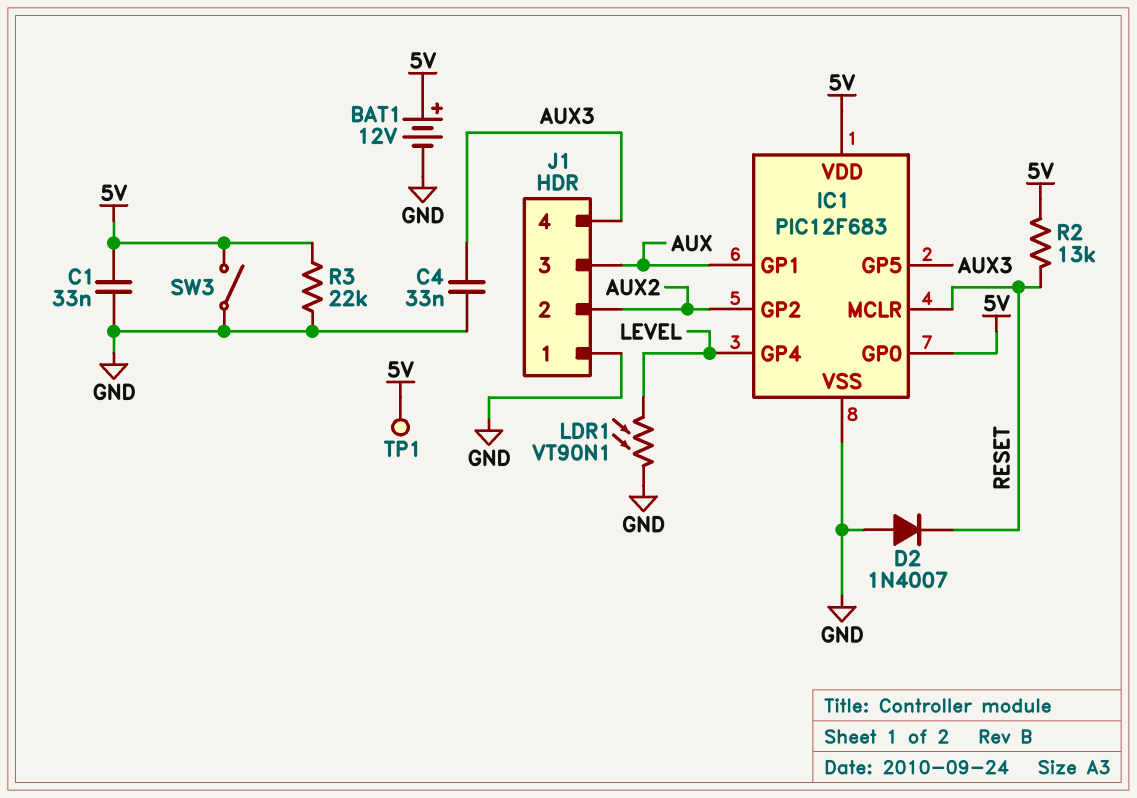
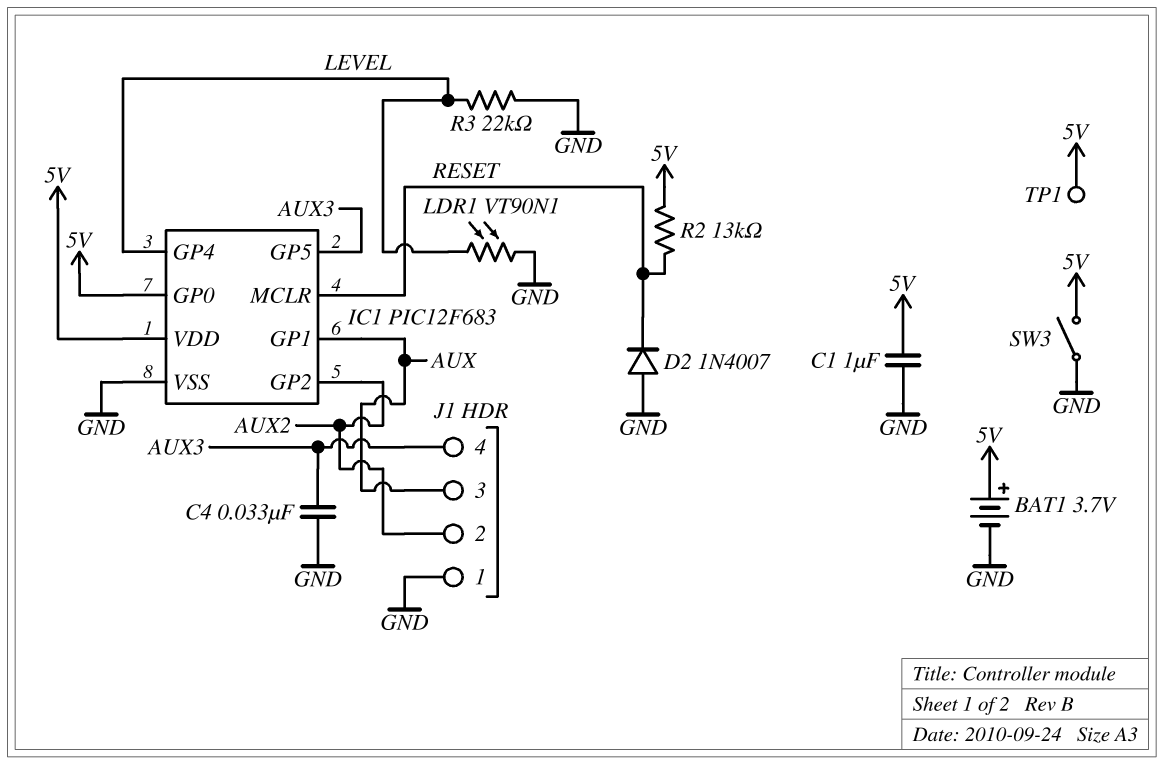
BAT1: 12V (plus 5V, minus GND) -> 3.7V (plus 5V, minus GND)
C1: 33nF (5V, GND) -> 1uF (5V, GND)
R3: 22k (5V, GND) -> 22k (GND, LEVEL)

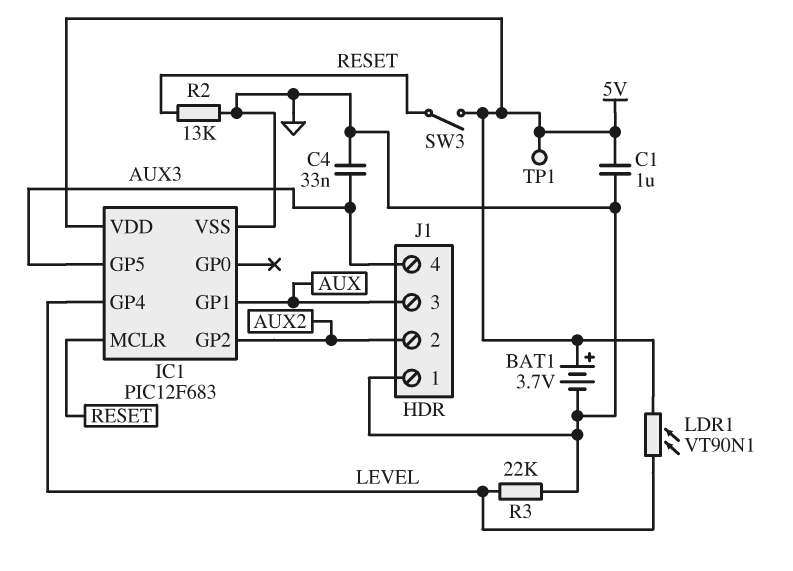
D2: diode 1N4007 (A GND, K RESET) -> none
IC1 pin GP0: 5V -> none
LDR1: VT90N1 (GND, LEVEL) -> VT90N1 (5V, LEVEL)
R2: 13k (5V, RESET) -> 13k (GND, RESET)
SW3: switch (5V, GND) -> switch (5V, RESET)

